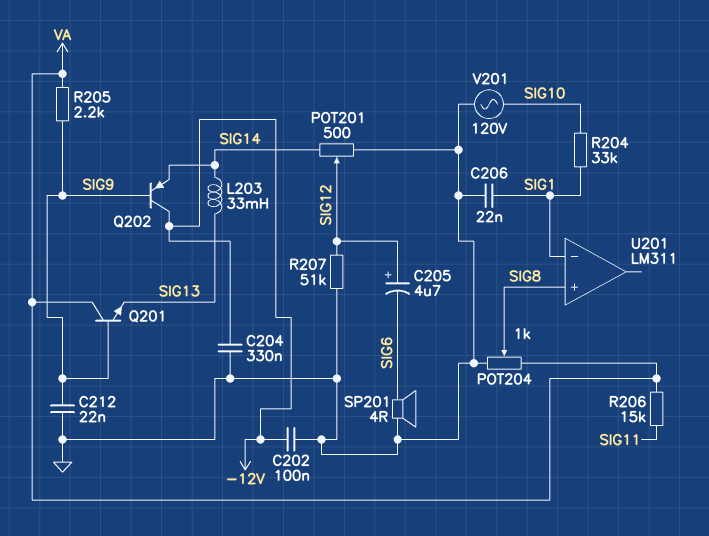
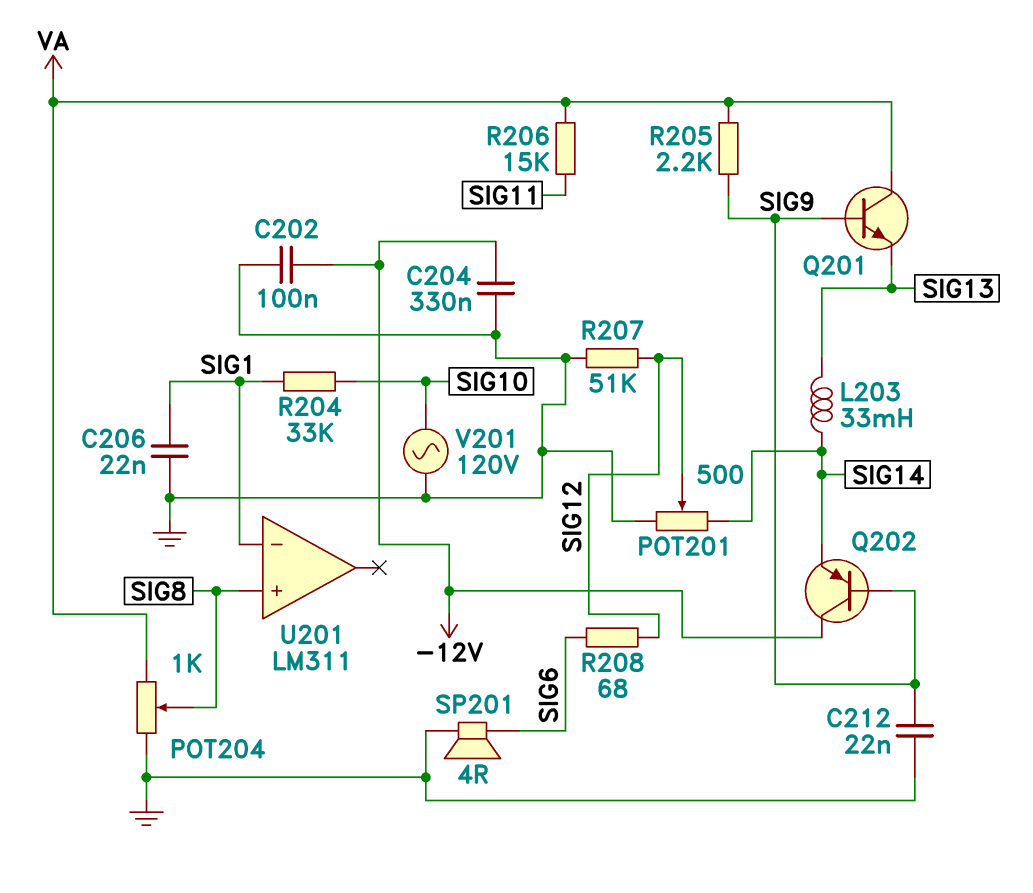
C205: 4.7uF (plus SIG12, minus SIG6) -> none
R208: none -> 68 (SIG6, SIG12)

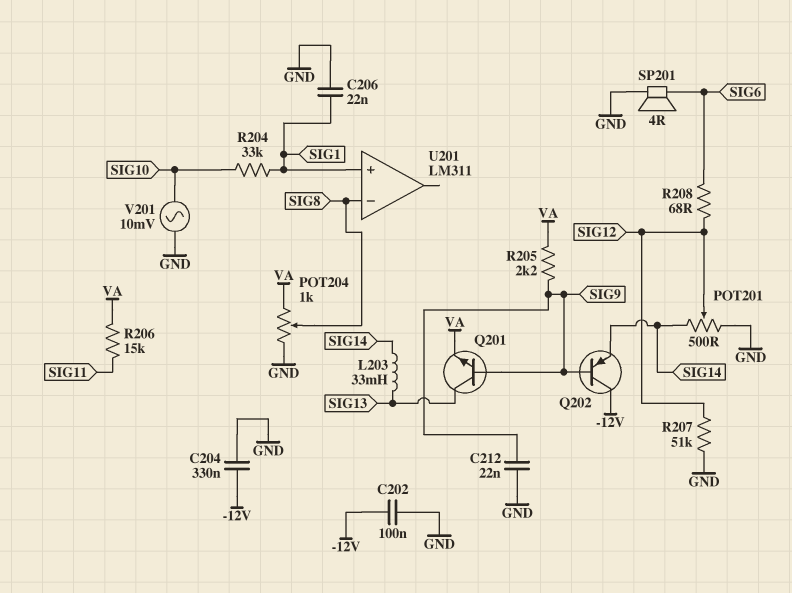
Q201: NPN (B SIG9, C VA, E SIG13) -> NPN (B SIG9, C SIG13, E VA)
U201 pin in+: SIG8 -> SIG1
U201 pin in-: SIG1 -> SIG8
V201: AC 120V (GND, SIG10) -> AC 10mV (GND, SIG10)

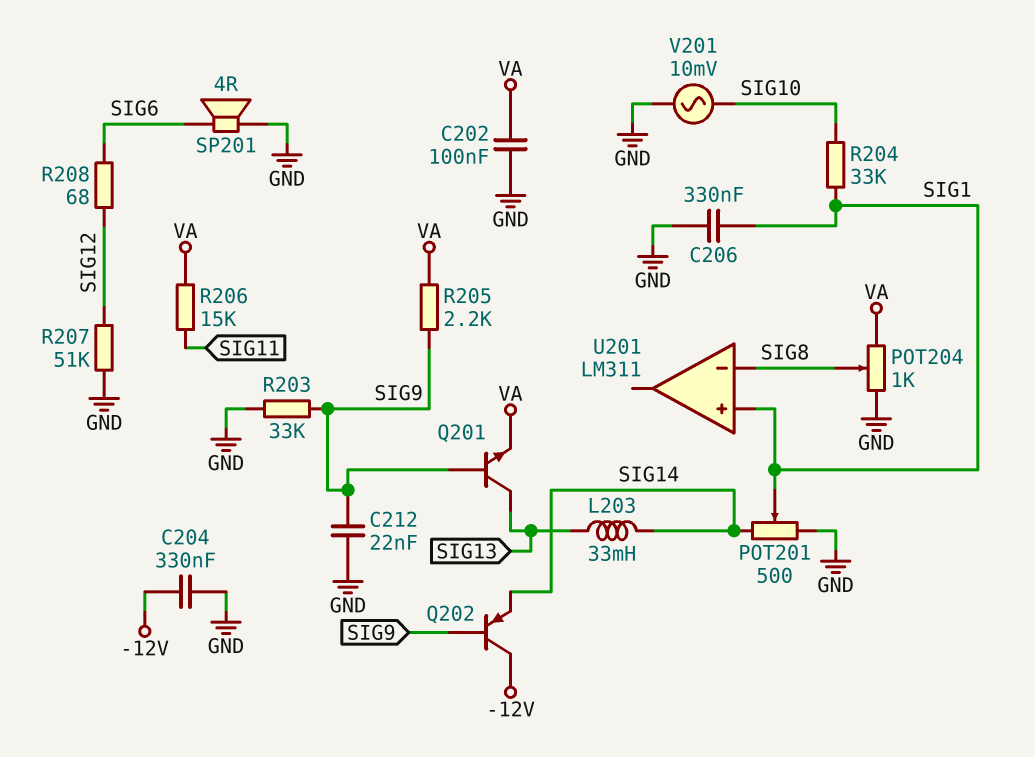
C202: 100nF (-12V, GND) -> 100nF (GND, VA)
C206: 22nF (GND, SIG1) -> 330nF (GND, SIG1)
POT201: 500 (GND, SIG14, wiper SIG12) -> 500 (GND, SIG14, wiper SIG1)
R203: none -> 33k (GND, SIG9)

